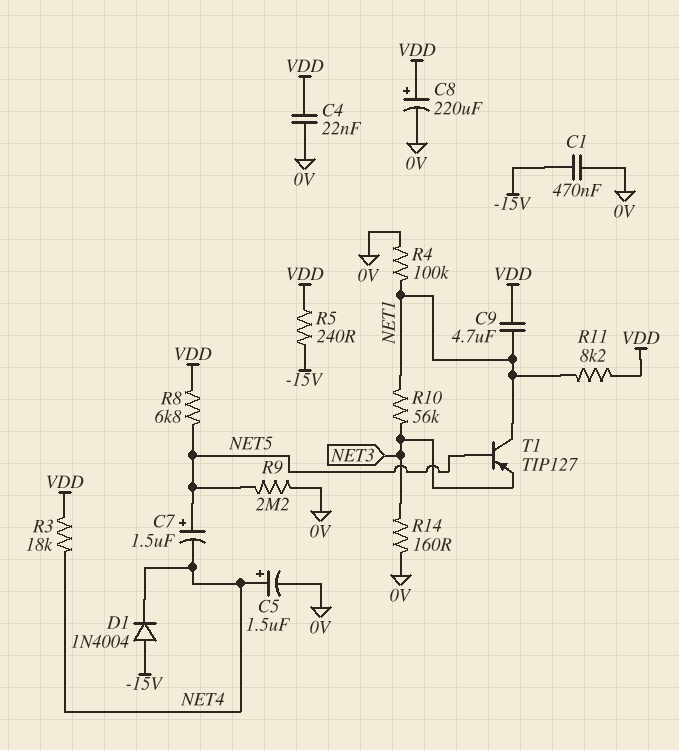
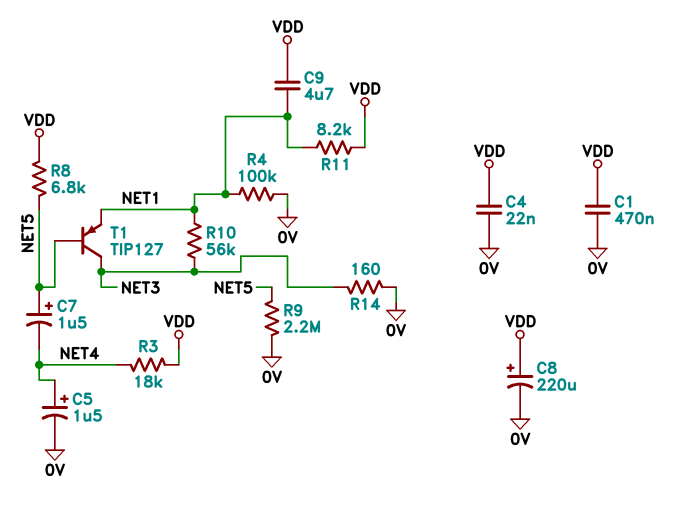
C1: 470nF (-15V, 0V) -> 470nF (0V, VDD)
D1: diode 1N4004 (A -15V, K NET4) -> none
R5: 240 (-15V, VDD) -> none
T1: PNP TIP127 (B NET5, C NET1, E NET3) -> PNP TIP127 (B NET5, C NET3, E NET1)

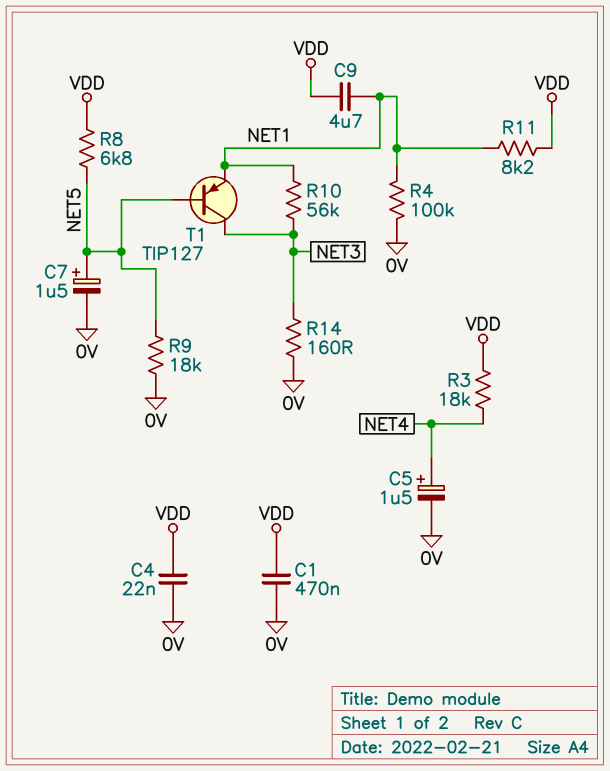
C7: 1.5uF (plus NET5, minus NET4) -> 1.5uF (plus NET5, minus 0V)
C8: 220uF (plus VDD, minus 0V) -> none
R9: 2.2M (0V, NET5) -> 18k (0V, NET5)

